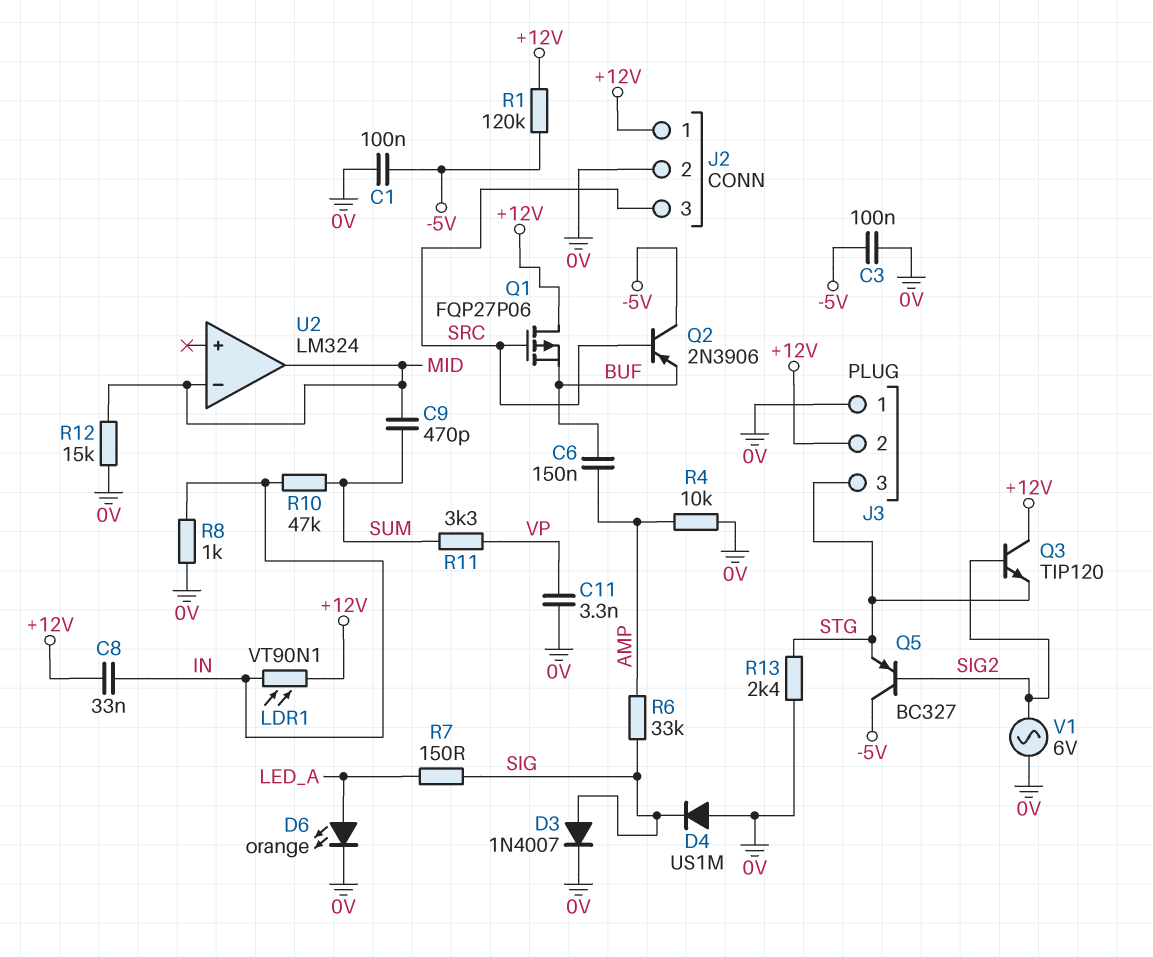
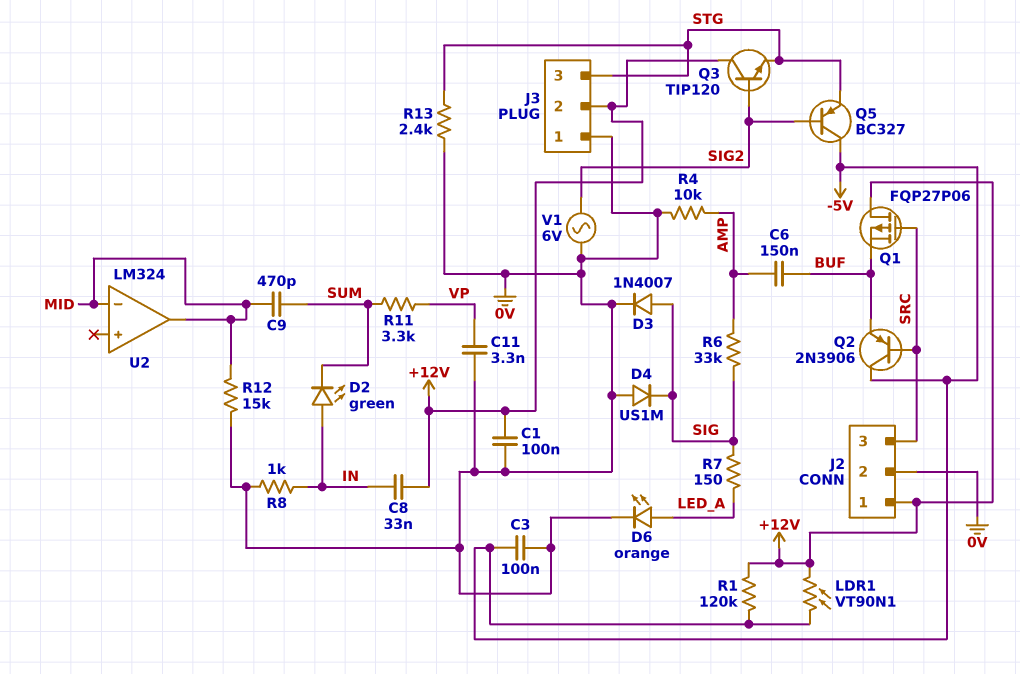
C1: 100nF (-5V, 0V) -> 100nF (+12V, 0V)
D2: none -> LED green (A IN, K SUM)
LDR1: VT90N1 (+12V, IN) -> VT90N1 (+12V, -5V)
R10: 47k (IN, SUM) -> none

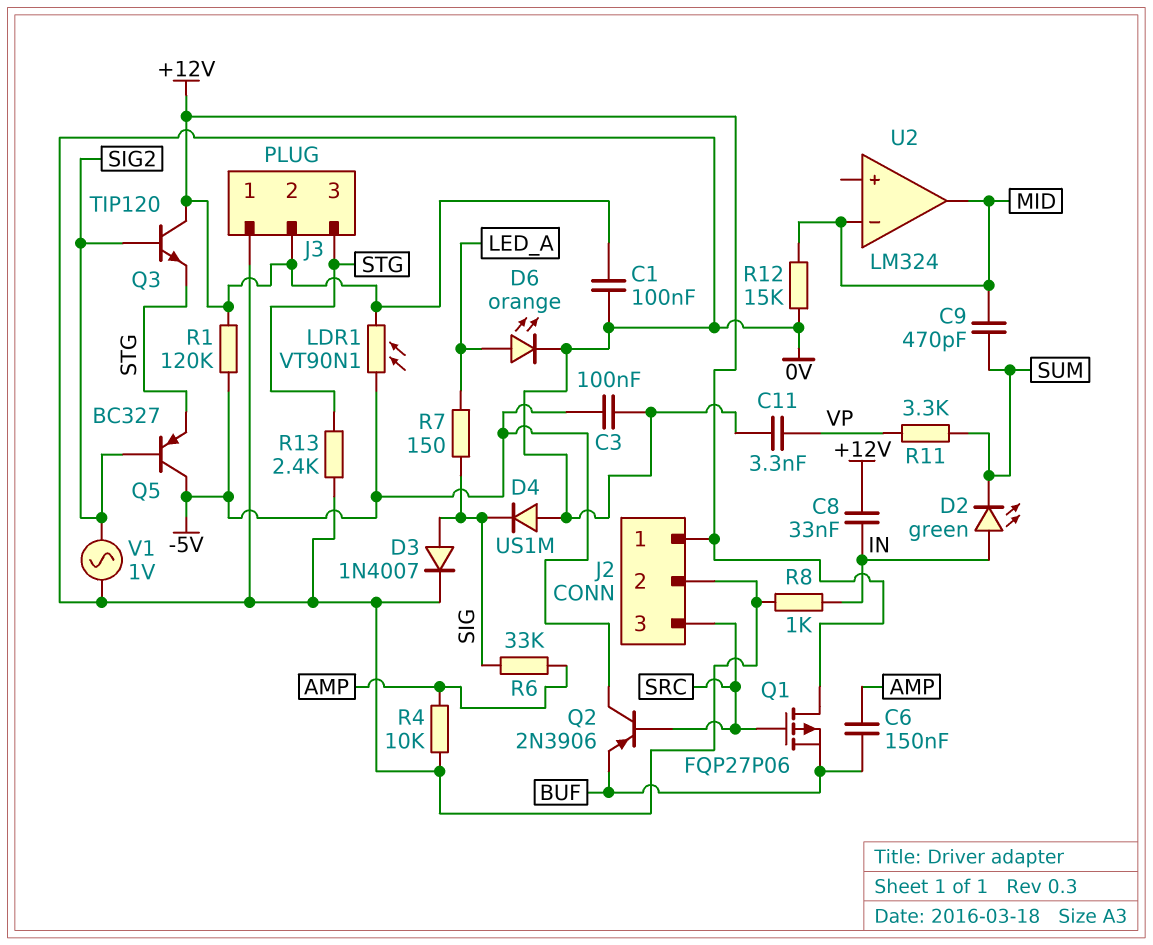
V1: AC 6V (0V, SIG2) -> AC 1V (0V, SIG2)

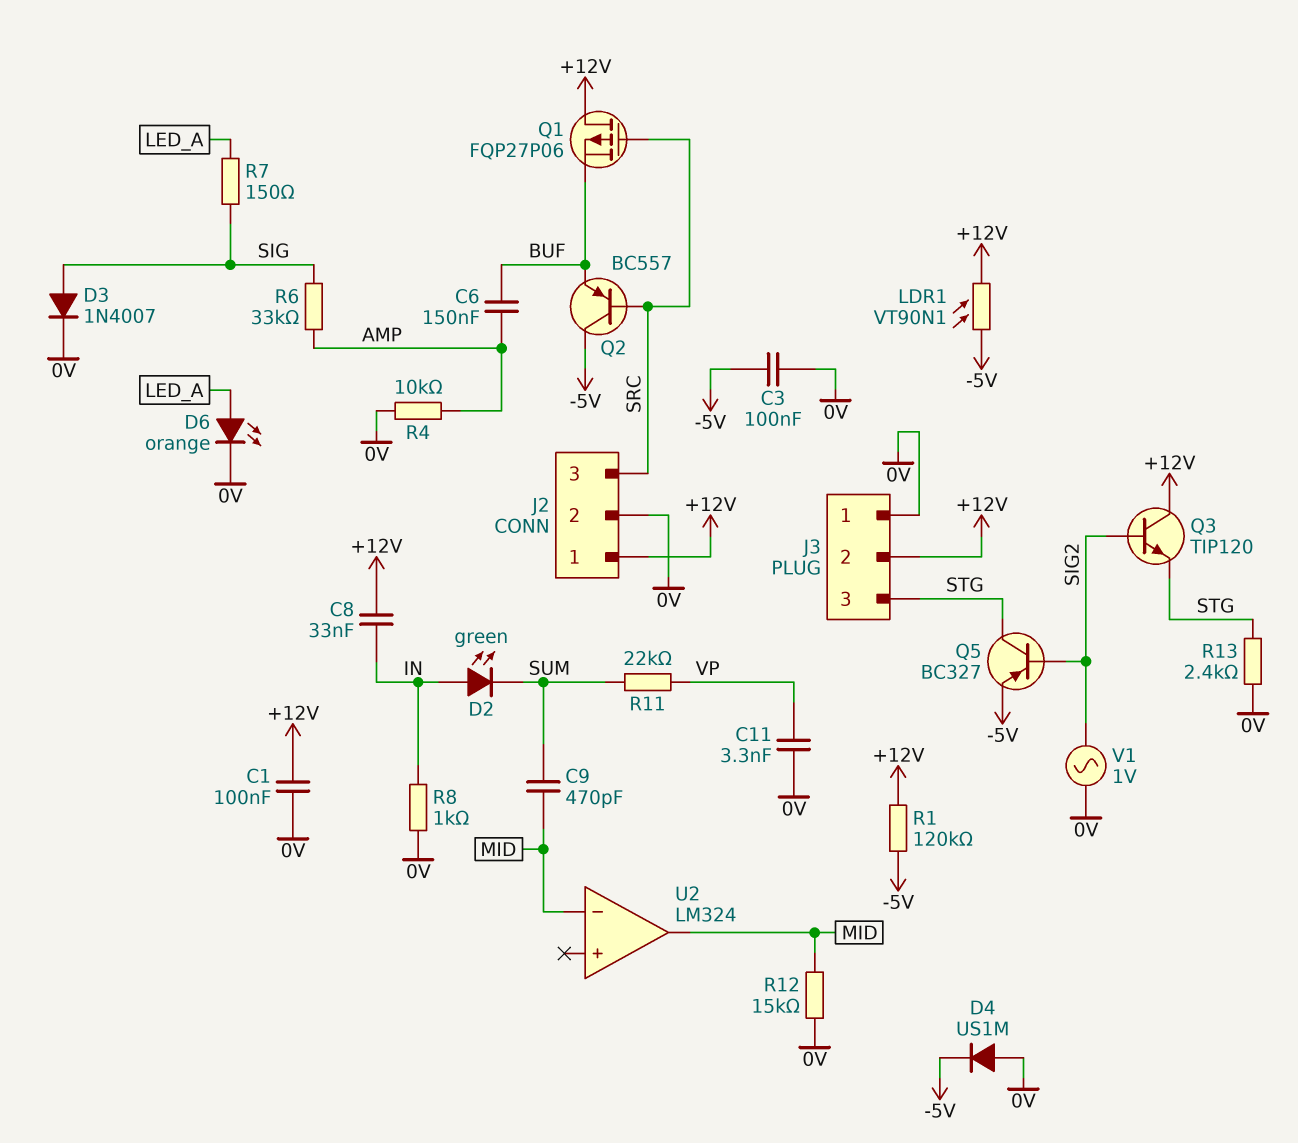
D4: diode US1M (A 0V, K SIG) -> diode US1M (A 0V, K -5V)
Q2: PNP 2N3906 (B SRC, C -5V, E BUF) -> PNP BC557 (B SRC, C -5V, E BUF)
Q5: PNP BC327 (B SIG2, C -5V, E STG) -> PNP BC327 (B SIG2, C STG, E -5V)
R11: 3.3k (SUM, VP) -> 22k (SUM, VP)

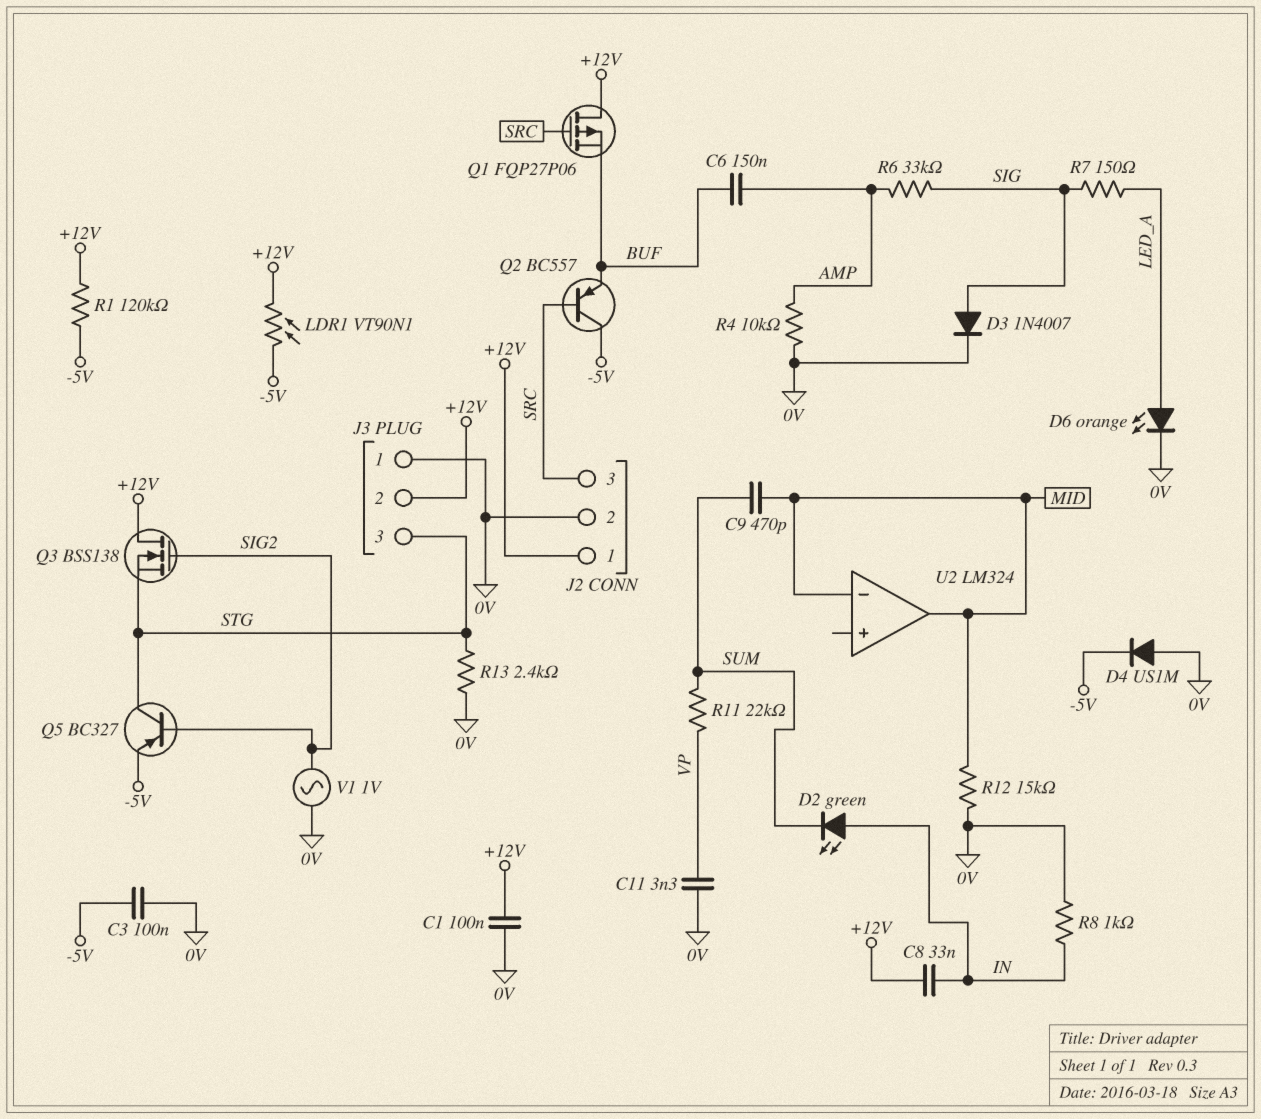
Q3: NPN TIP120 (B SIG2, C +12V, E STG) -> NMOS BSS138 (G SIG2, D +12V, S STG)

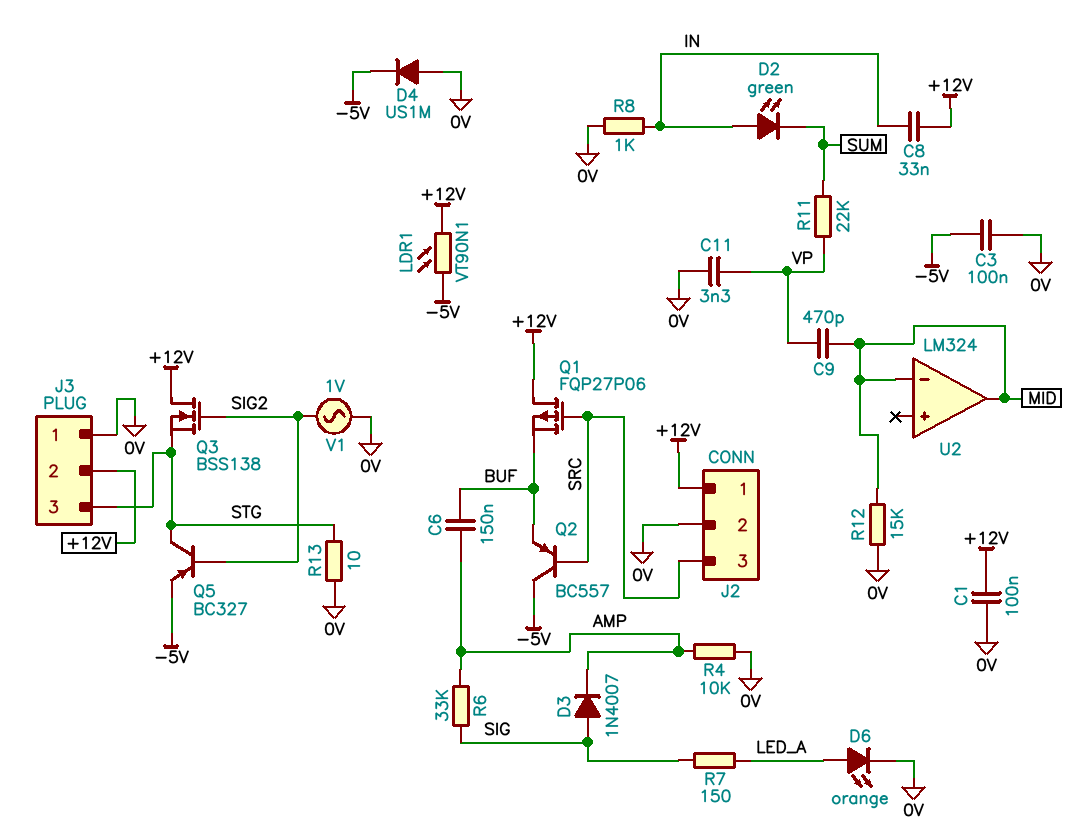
C9: 470pF (MID, SUM) -> 470pF (MID, VP)
D3: diode 1N4007 (A SIG, K 0V) -> diode 1N4007 (A SIG, K AMP)
R1: 120k (+12V, -5V) -> none
R13: 2.4k (0V, STG) -> 10 (0V, STG)

